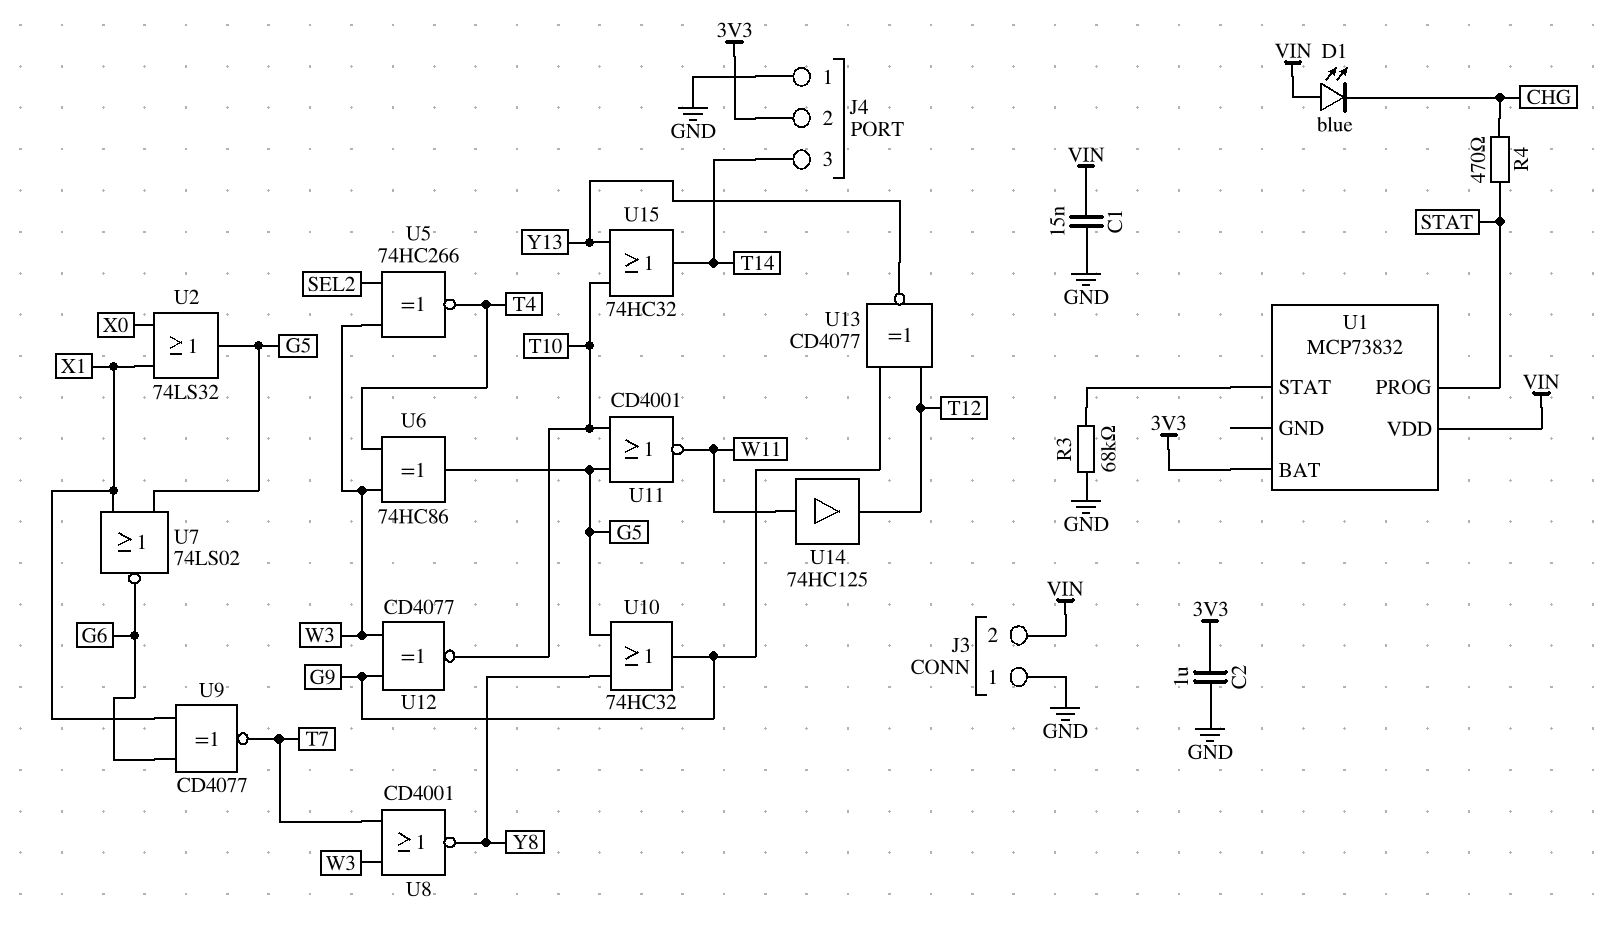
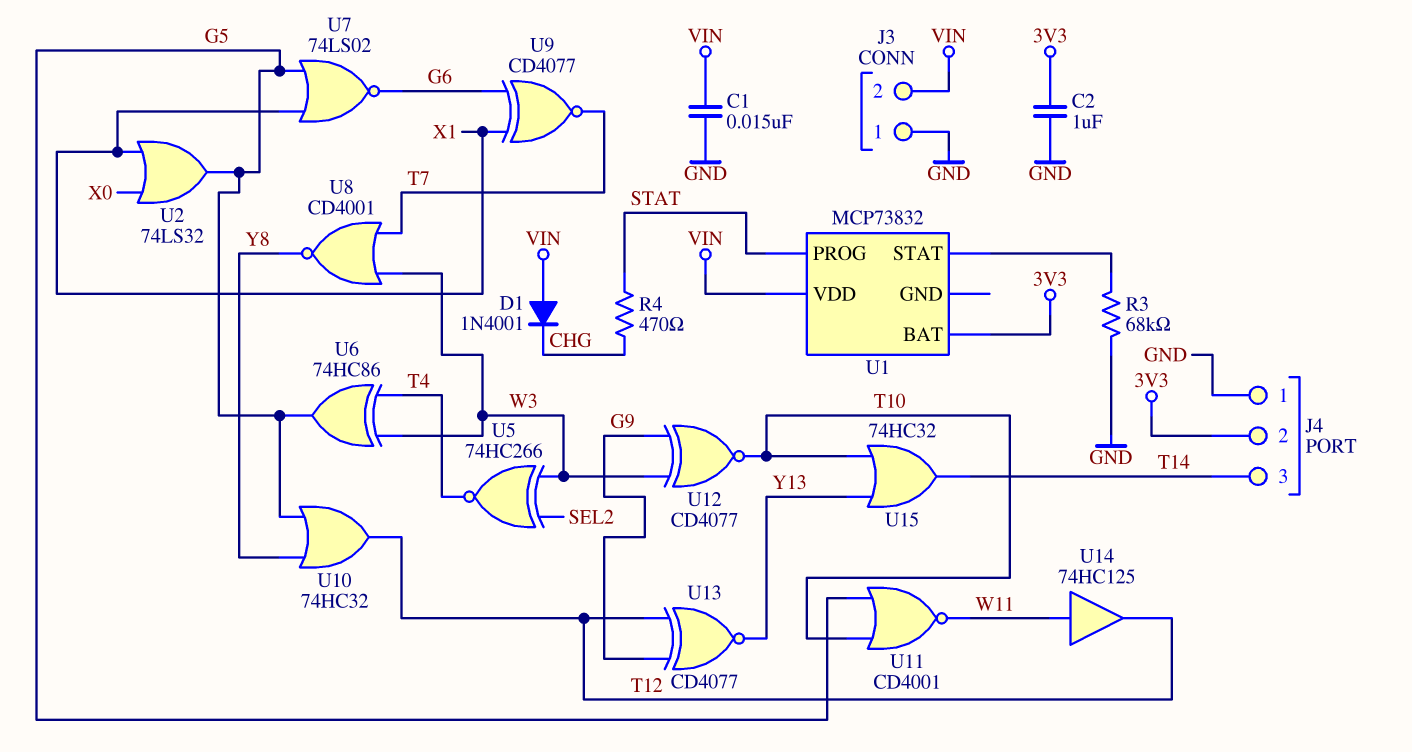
D1: LED blue (A VIN, K CHG) -> diode 1N4001 (A VIN, K CHG)
U10: OR 74HC32 (in G5, in Y8, out G9) -> OR 74HC32 (in G5, in Y8, out T12)

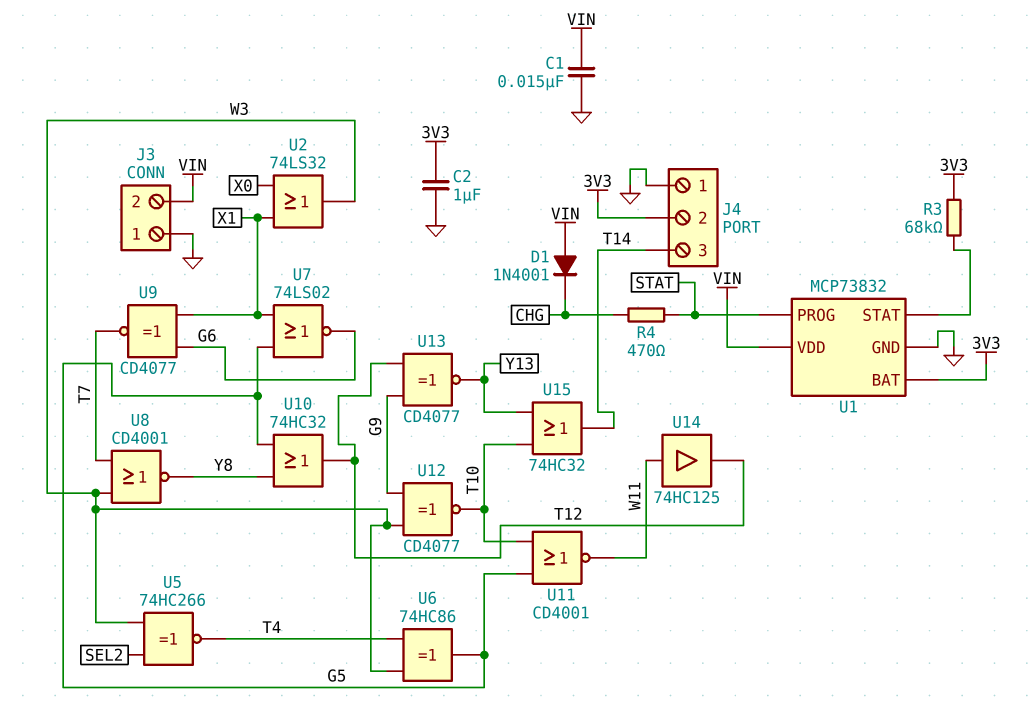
R3: 68k (GND, U1/STAT) -> 68k (3V3, U1/STAT)
U1 pin GND: none -> GND
U2: OR 74LS32 (in X0, in X1, out G5) -> OR 74LS32 (in X0, in X1, out W3)

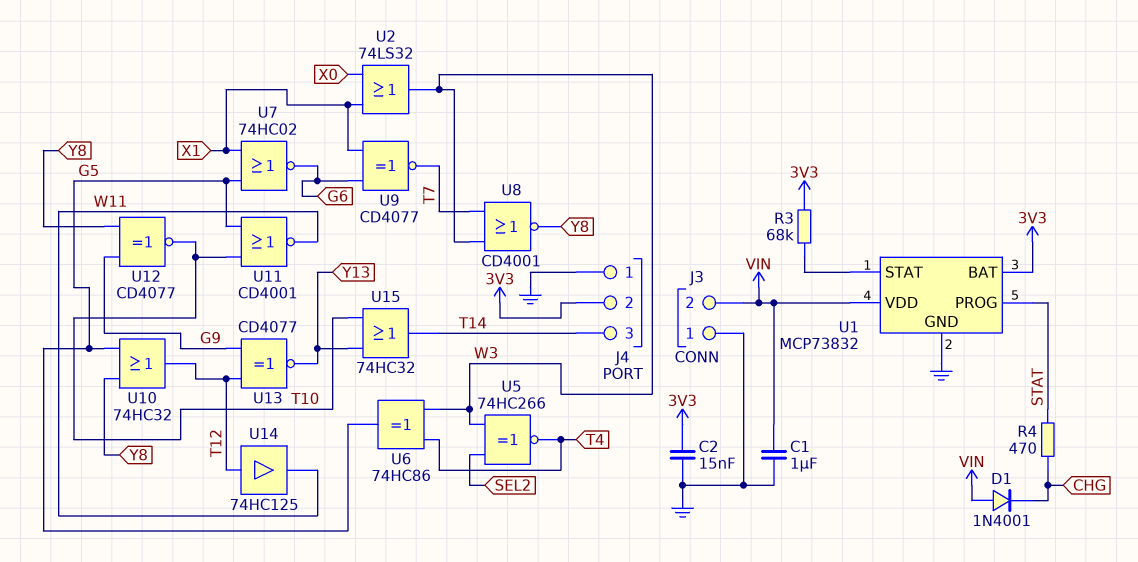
C1: 15nF (GND, VIN) -> 1uF (GND, VIN)
C2: 1uF (3V3, GND) -> 15nF (3V3, GND)
U7: NOR 74LS02 (in G5, in X1, out G6) -> NOR 74HC02 (in G5, in X1, out G6)
U12: XNOR CD4077 (in G9, in W3, out T10) -> XNOR CD4077 (in G9, in Y8, out T10)
U14: buffer 74HC125 (in W11, out T12) -> buffer 74HC125 (in T12, out W11)

